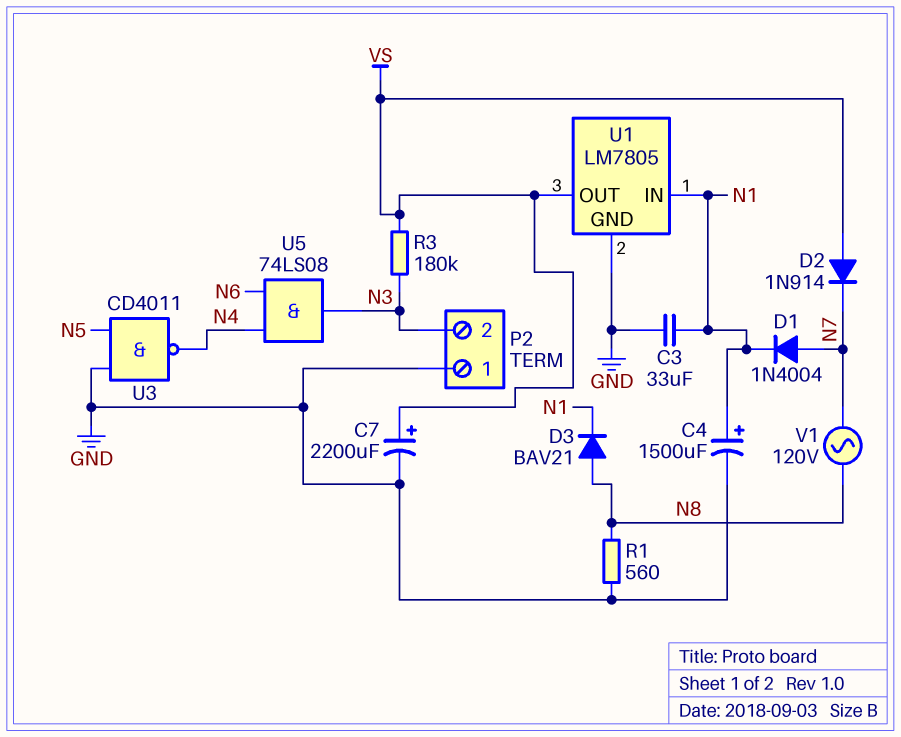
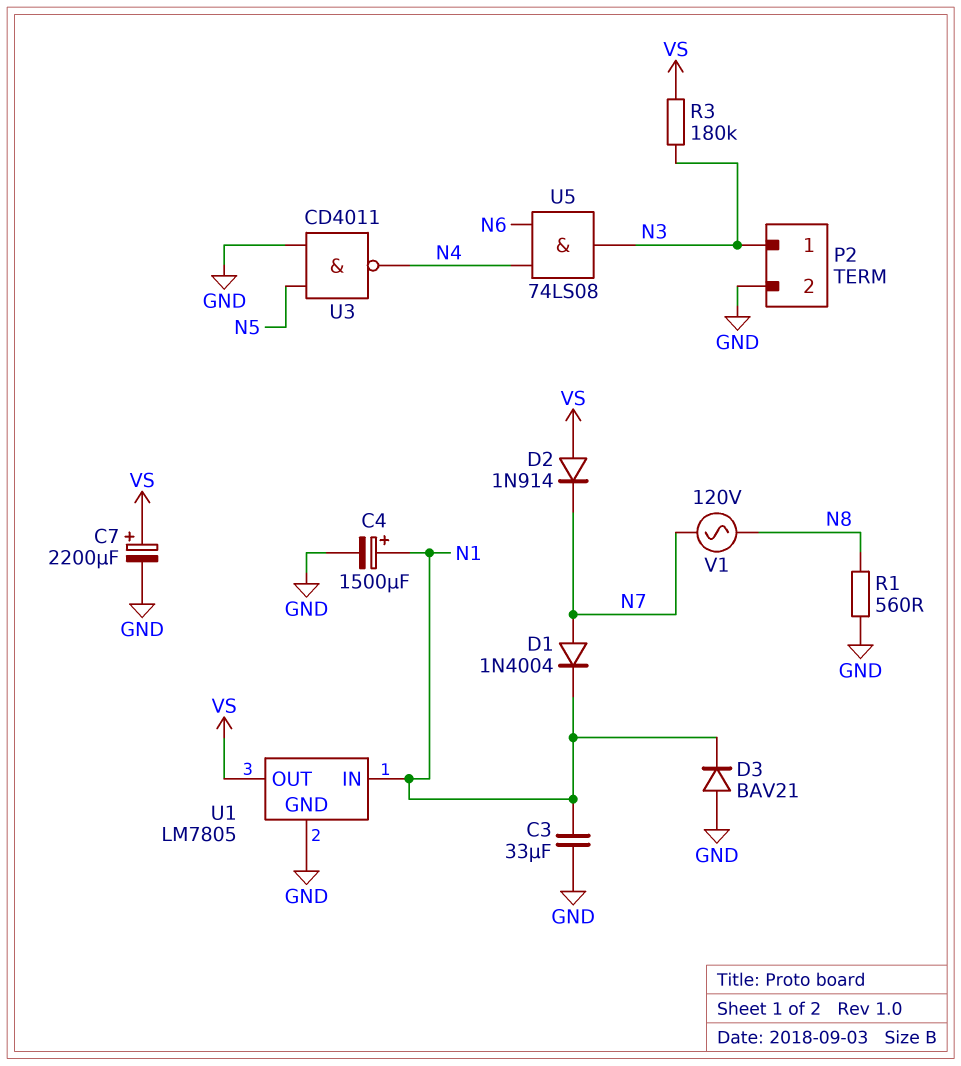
D3: diode BAV21 (A N8, K N1) -> diode BAV21 (A GND, K N1)
P2 pin 1: GND -> N3
P2 pin 2: N3 -> GND

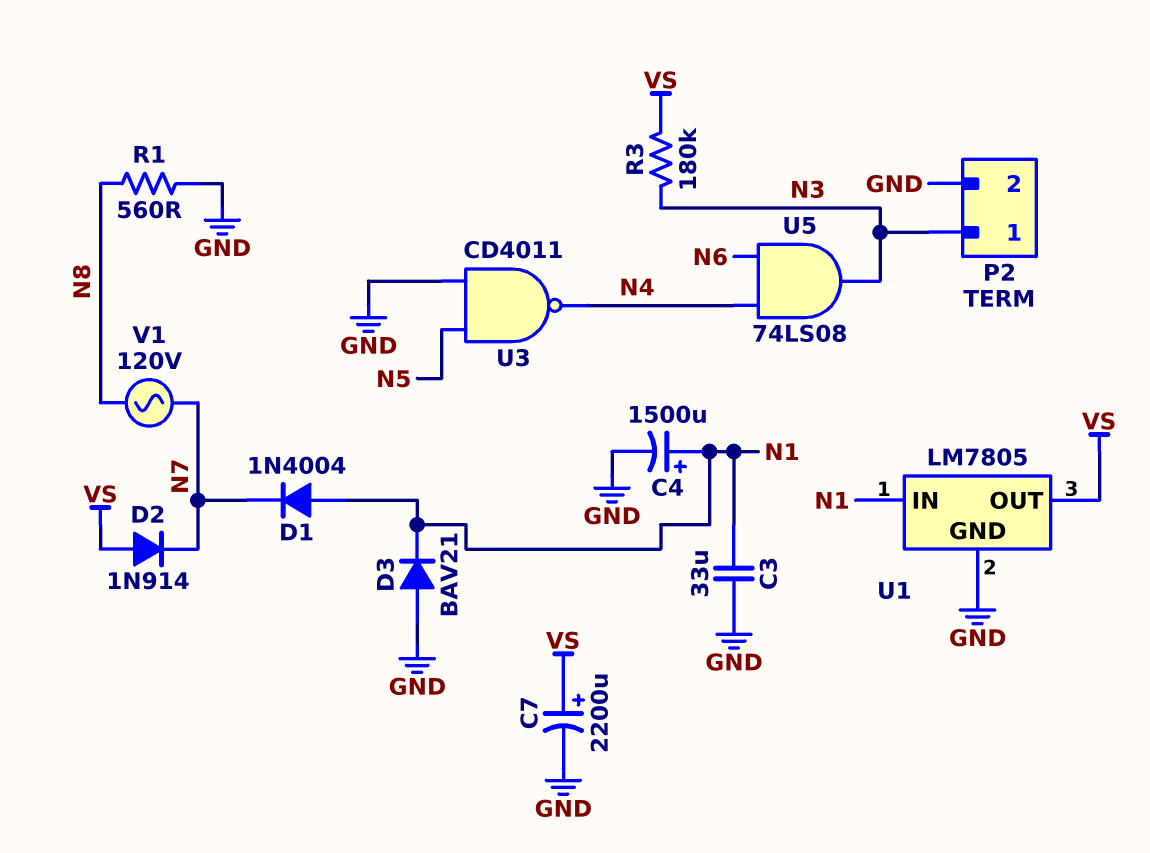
D1: diode 1N4004 (A N7, K N1) -> diode 1N4004 (A N1, K N7)

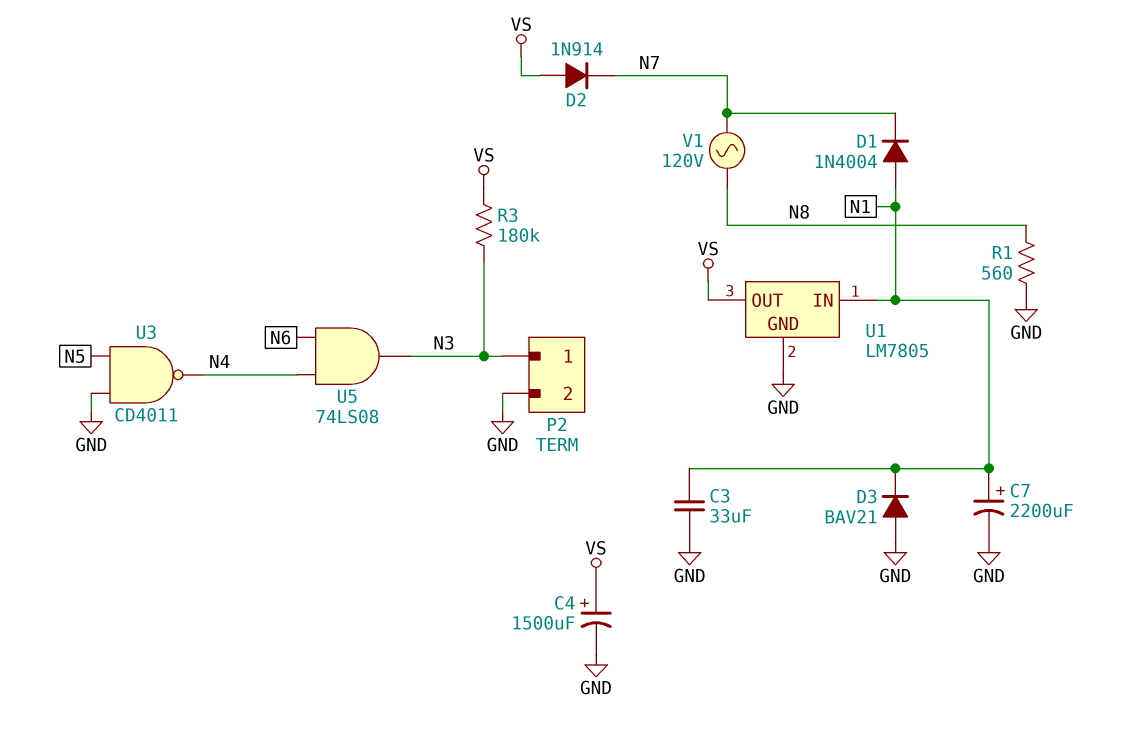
C4: 1500uF (plus N1, minus GND) -> 1500uF (plus VS, minus GND)
C7: 2200uF (plus VS, minus GND) -> 2200uF (plus N1, minus GND)

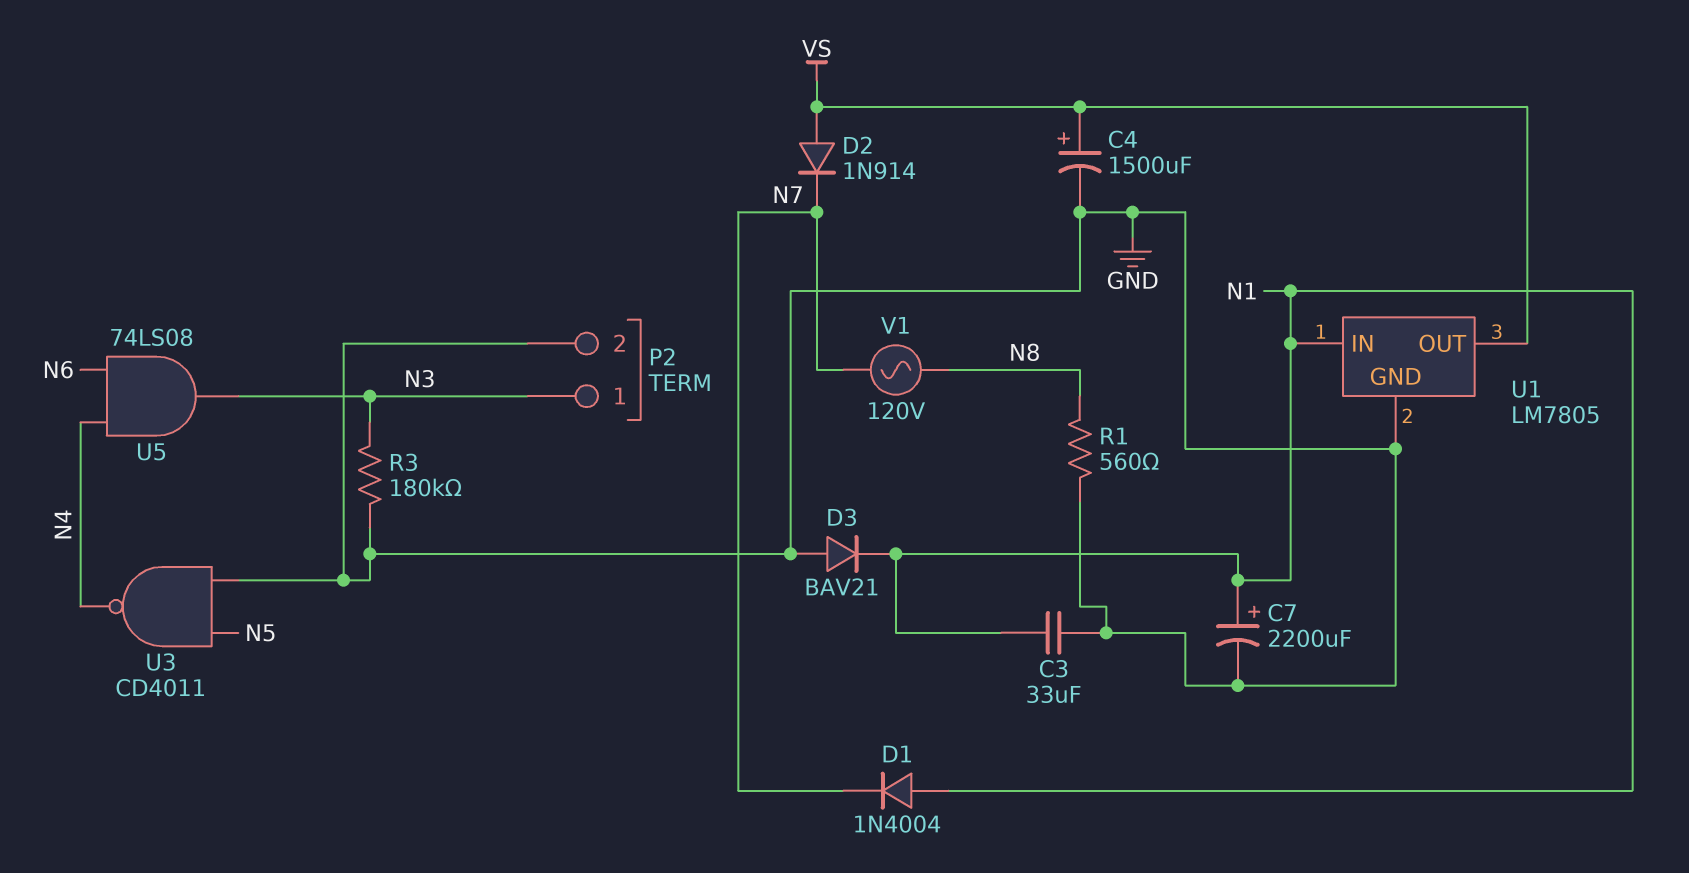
R3: 180k (N3, VS) -> 180k (GND, N3)

